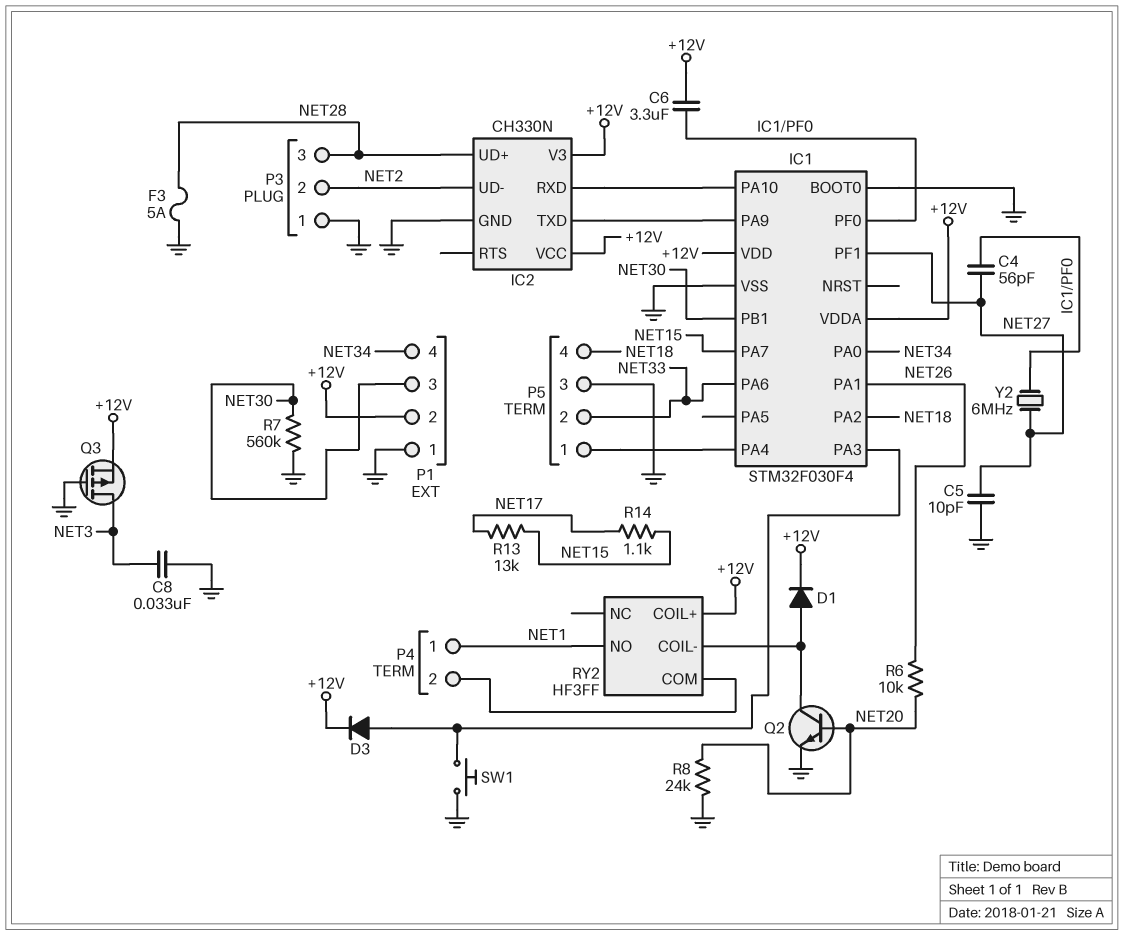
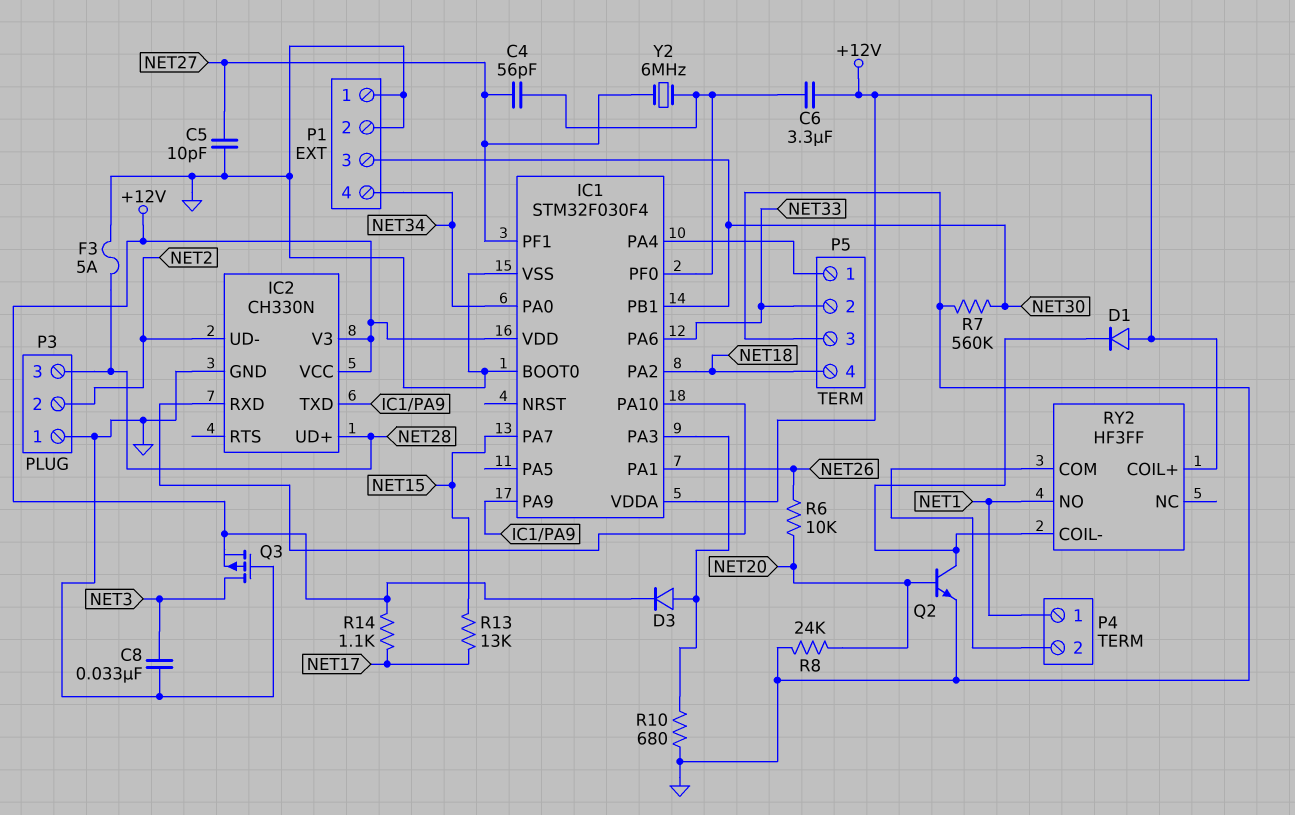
D1: diode (A RY2/COIL-, K +12V) -> diode (A +12V, K RY2/COIL-)
P1 pin 2: +12V -> GND
R10: none -> 680 (GND, IC1/PA3)
R14: 1.1k (NET15, NET17) -> 1.1k (+12V, NET17)
SW1: button (GND, IC1/PA3) -> none

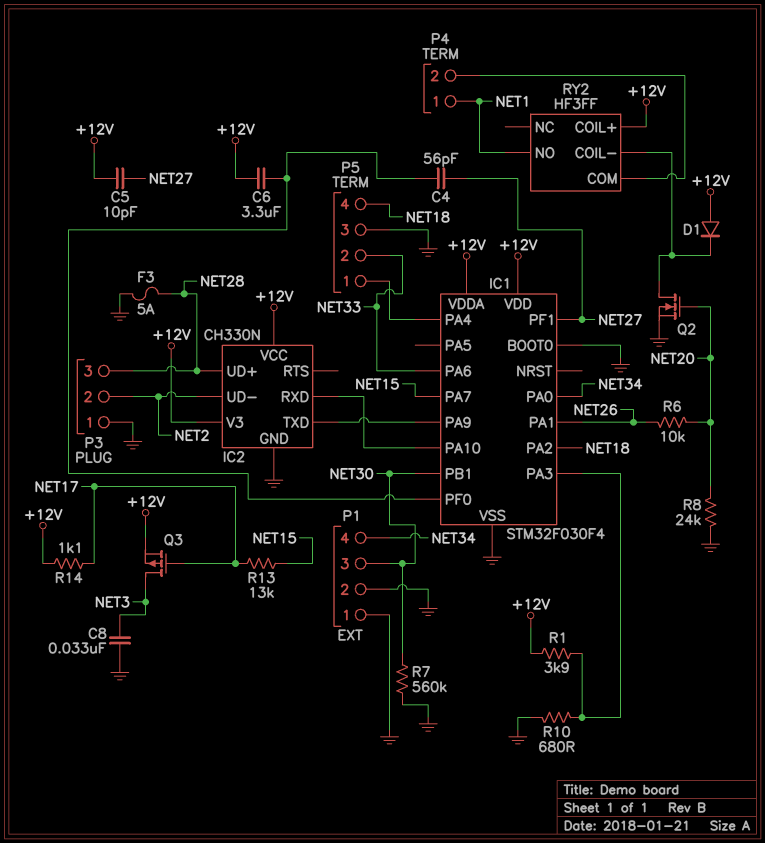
C5: 10pF (GND, NET27) -> 10pF (+12V, NET27)
D3: diode (A IC1/PA3, K +12V) -> none
Q2: NPN (B NET20, C RY2/COIL-, E GND) -> NMOS (G NET20, D RY2/COIL-, S GND)
Q3: PMOS (G GND, D NET3, S +12V) -> PMOS (G NET17, D NET3, S +12V)
R1: none -> 3.9k (+12V, IC1/PA3)
Y2: 6MHz (IC1/PF0, NET27) -> none

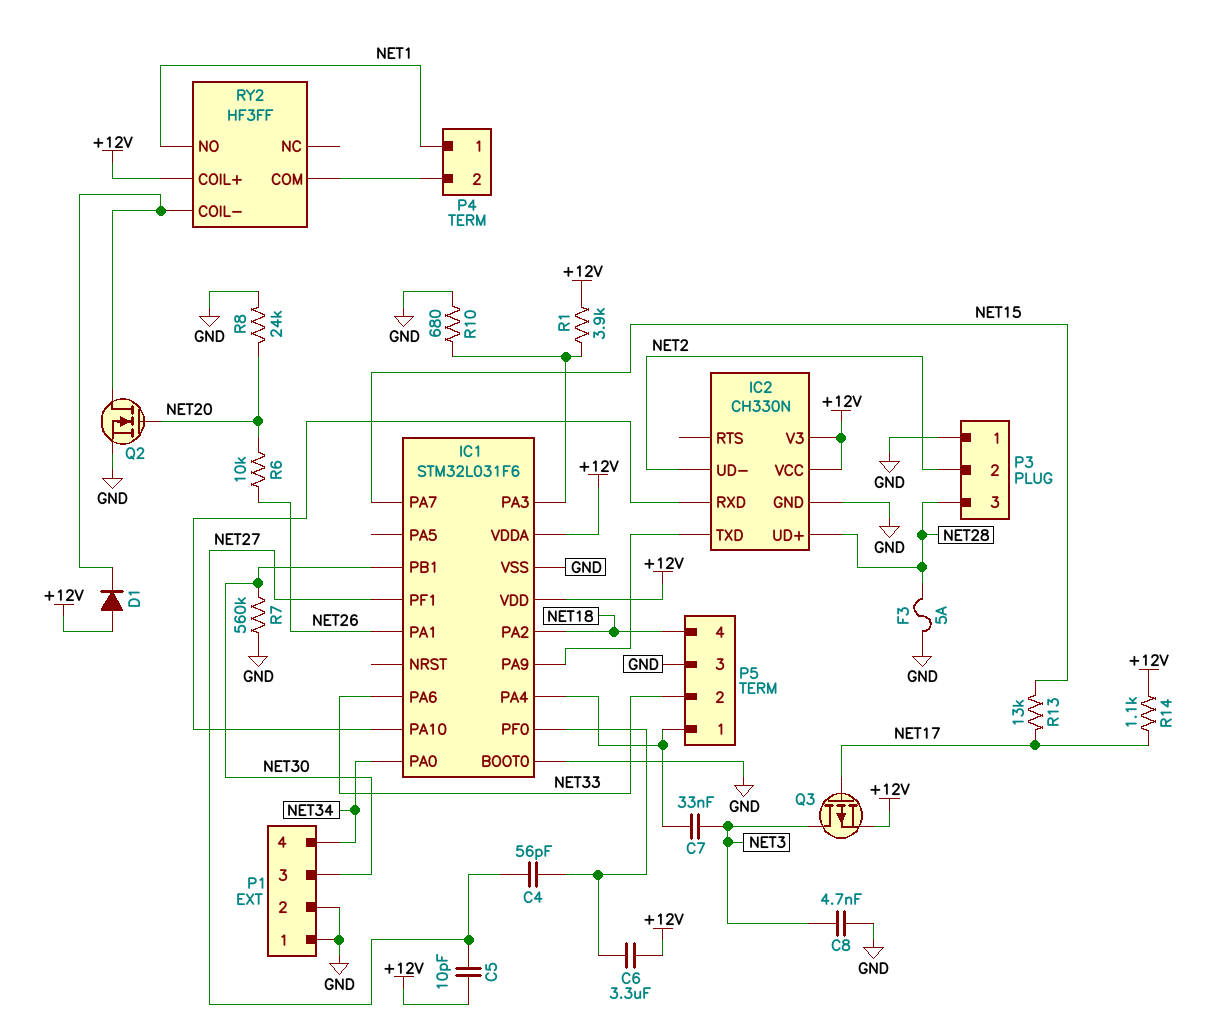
C7: none -> 33nF (IC1/PA4, NET3)
C8: 33nF (GND, NET3) -> 4.7nF (GND, NET3)
IC1: STM32F030F4 -> STM32L031F6

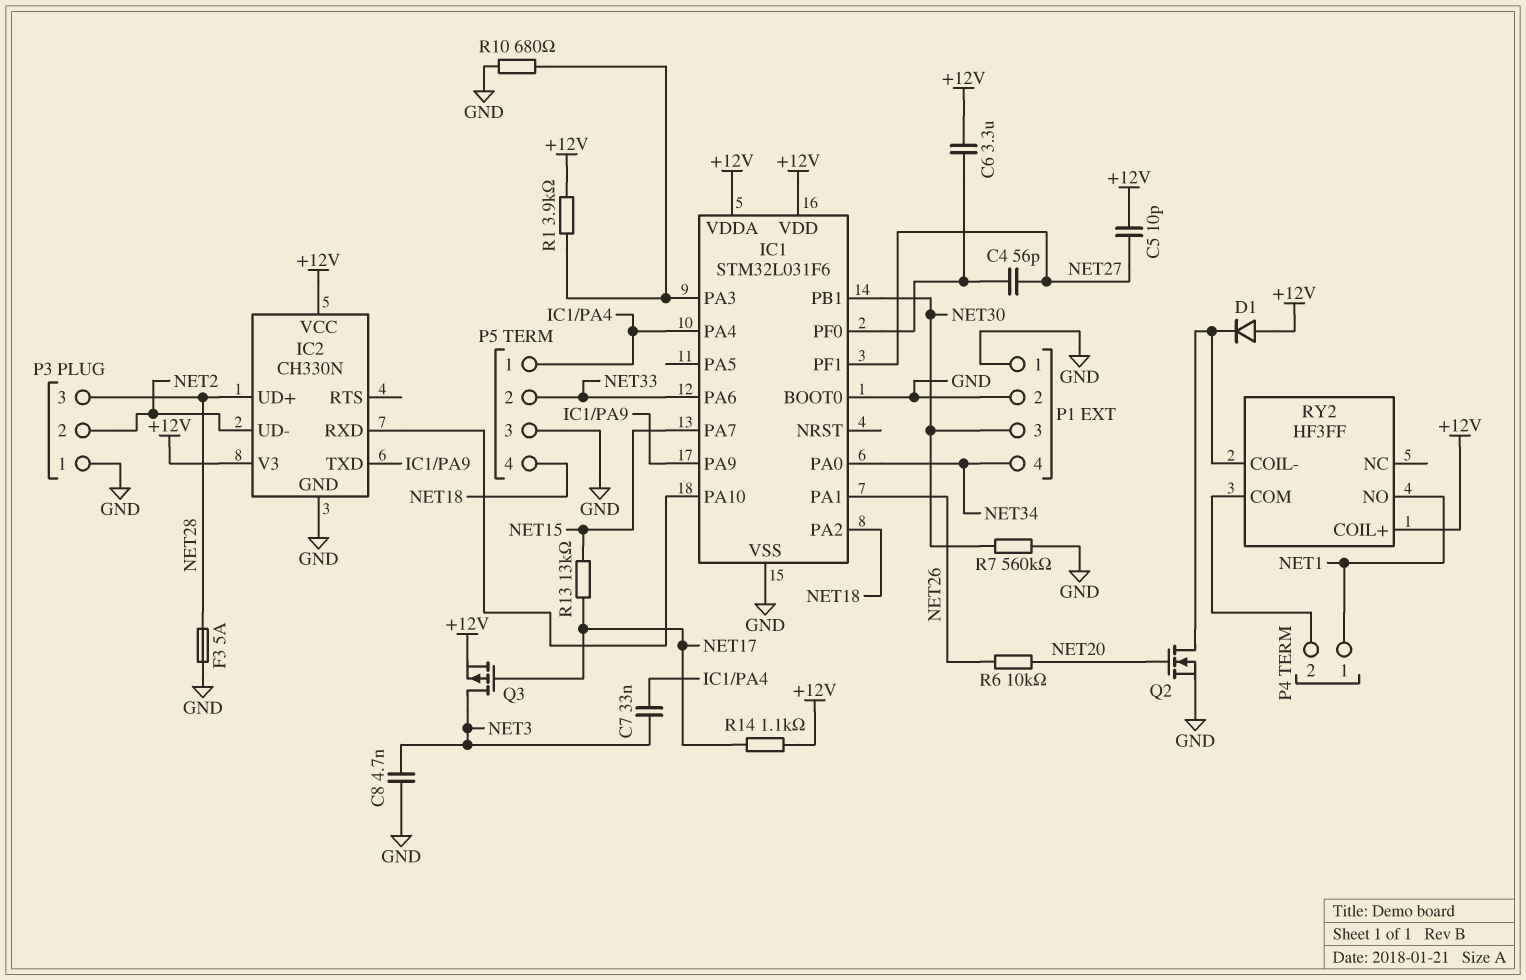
R8: 24k (GND, NET20) -> none

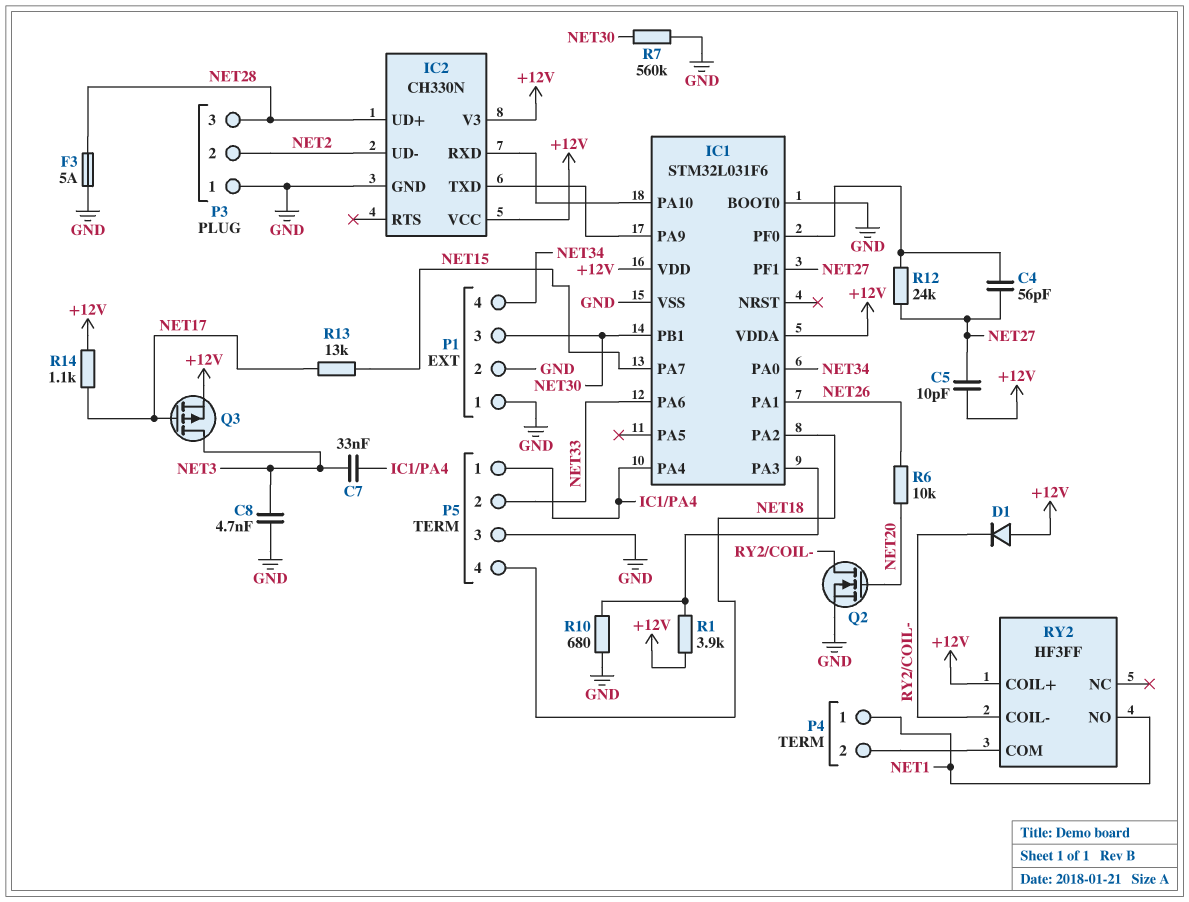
C6: 3.3uF (+12V, IC1/PF0) -> none
R12: none -> 24k (IC1/PF0, NET27)

